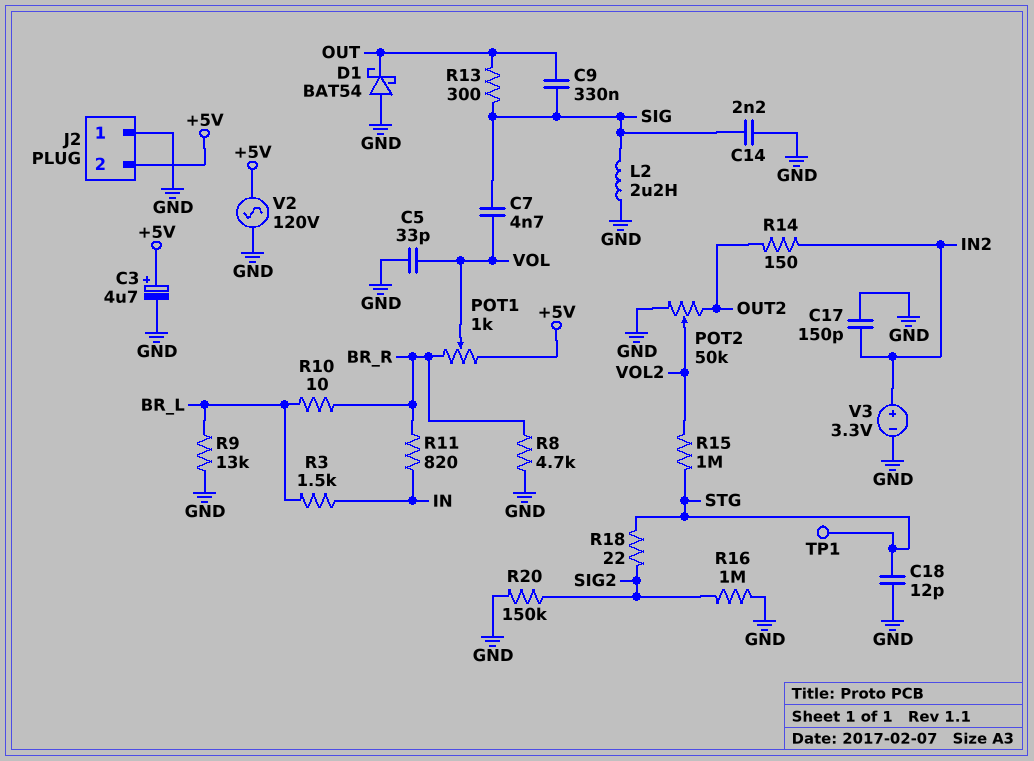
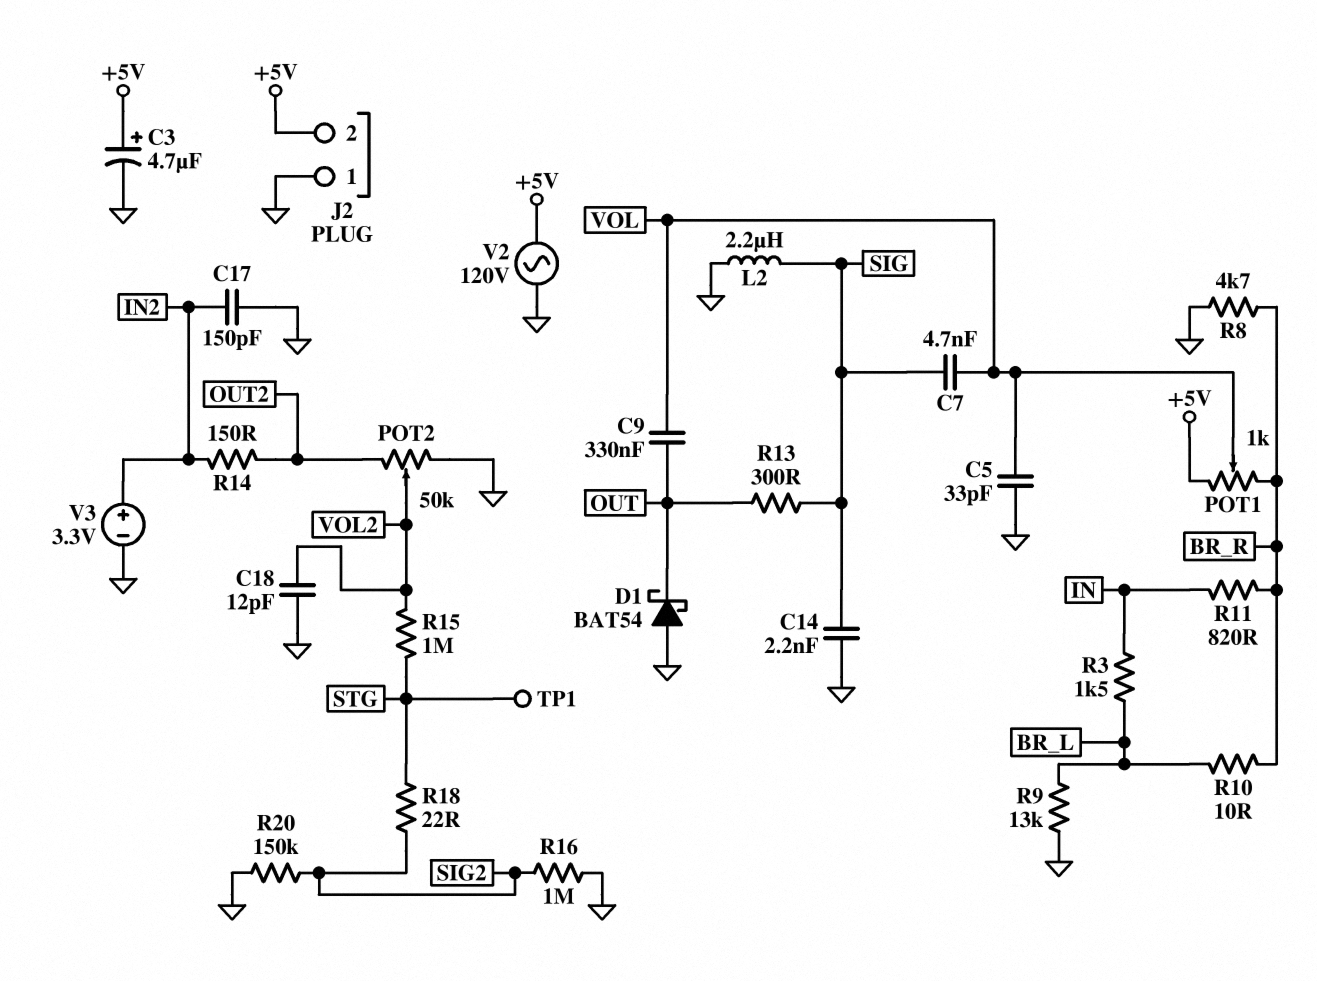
C9: 330nF (OUT, SIG) -> 330nF (OUT, VOL)
C18: 12pF (GND, STG) -> 12pF (GND, VOL2)

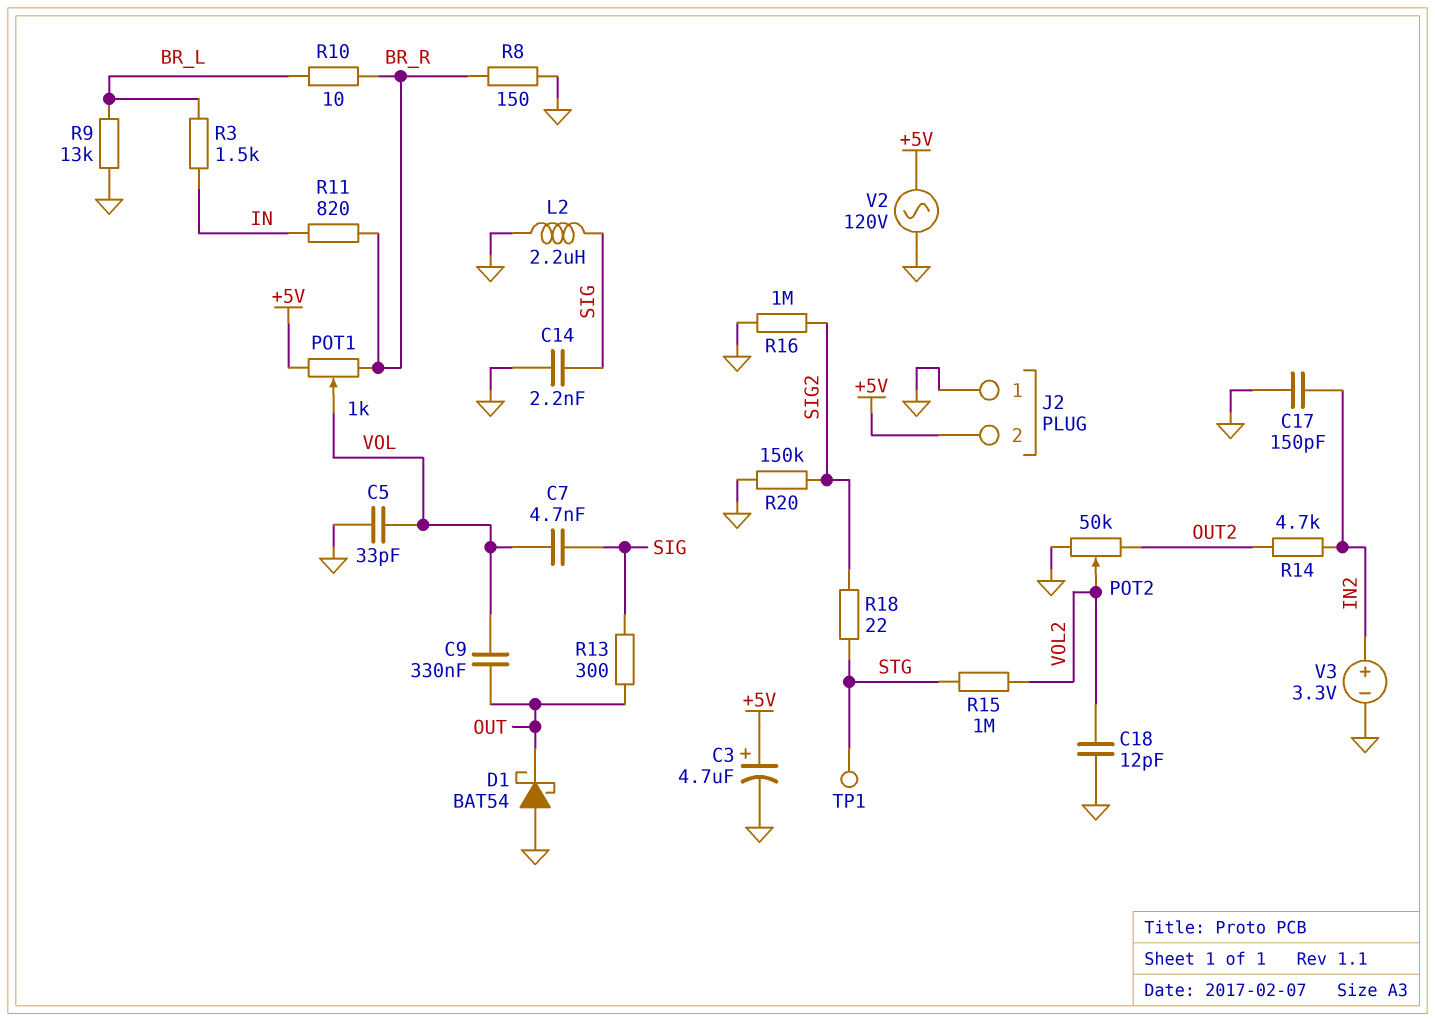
R8: 4.7k (BR_R, GND) -> 150 (BR_R, GND)
R14: 150 (IN2, OUT2) -> 4.7k (IN2, OUT2)

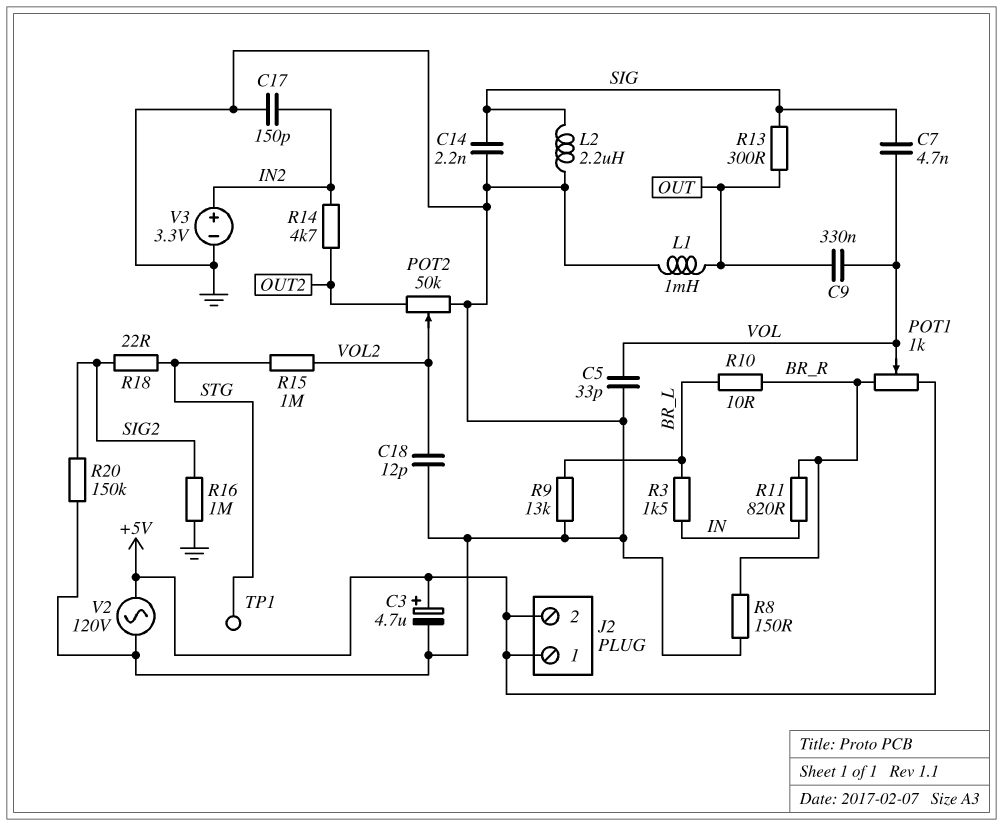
D1: schottky BAT54 (A GND, K OUT) -> none
J2 pin 1: GND -> +5V
L1: none -> 1mH (GND, OUT)

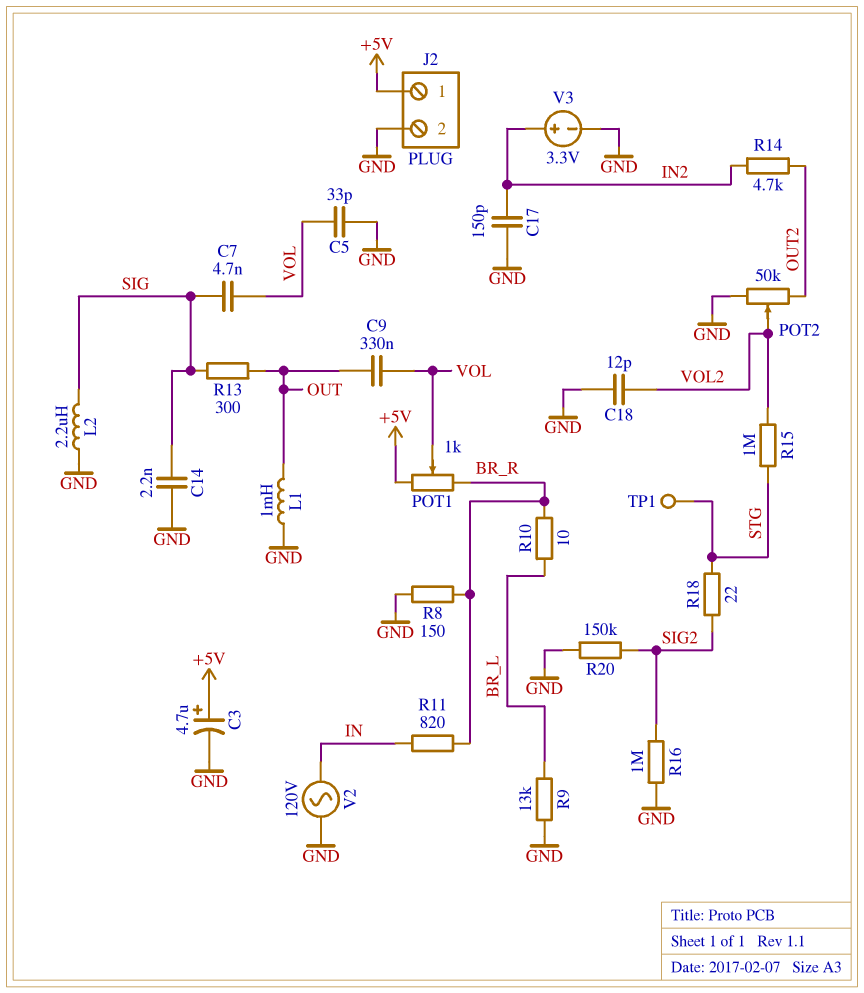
J2 pin 2: +5V -> GND
R3: 1.5k (BR_L, IN) -> none
V2: AC 120V (+5V, GND) -> AC 120V (GND, IN)

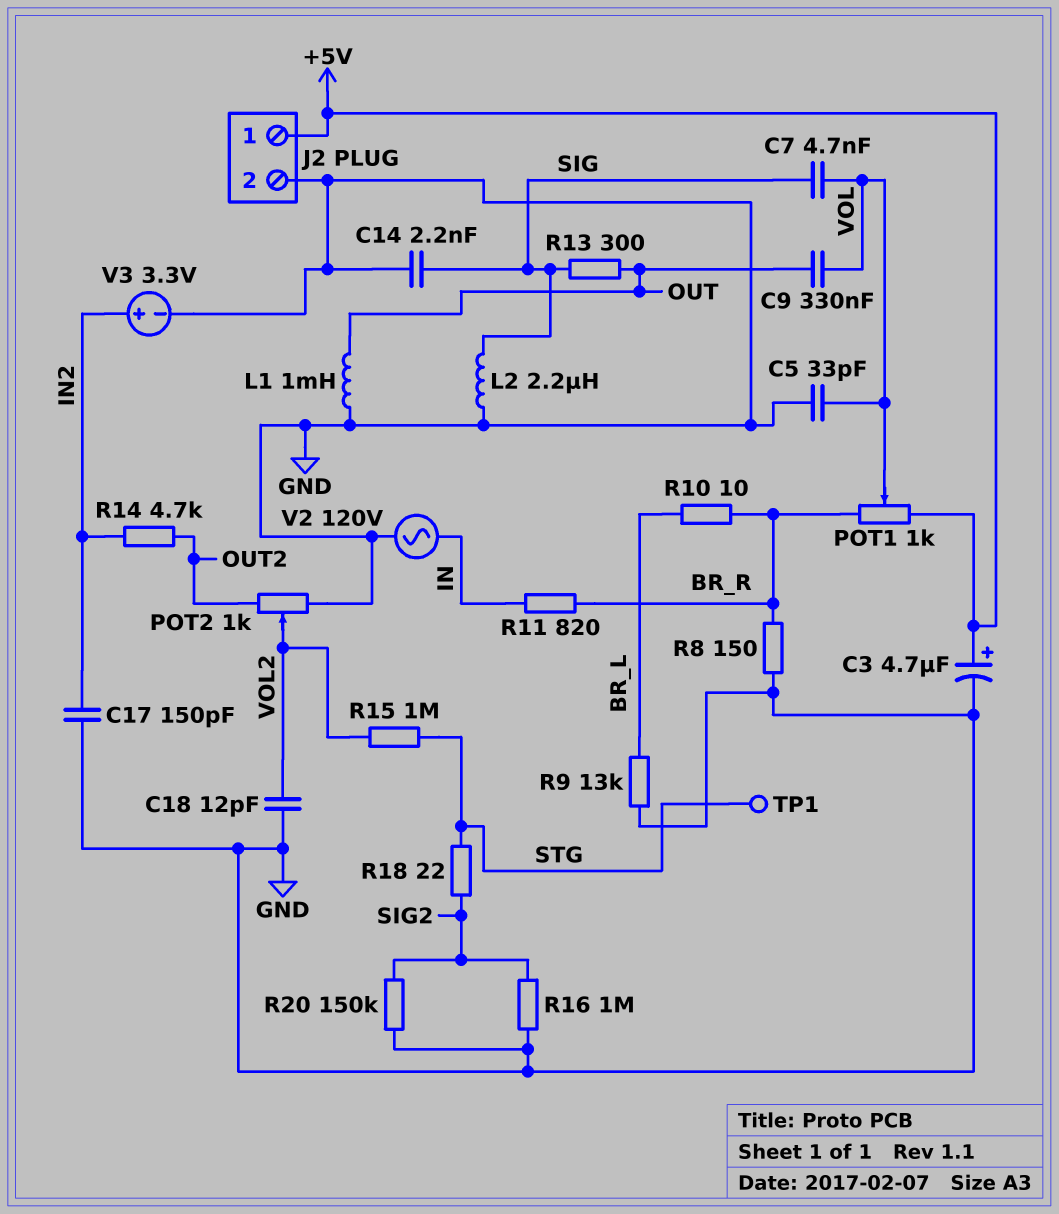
POT2: 50k (GND, OUT2, wiper VOL2) -> 1k (GND, OUT2, wiper VOL2)

